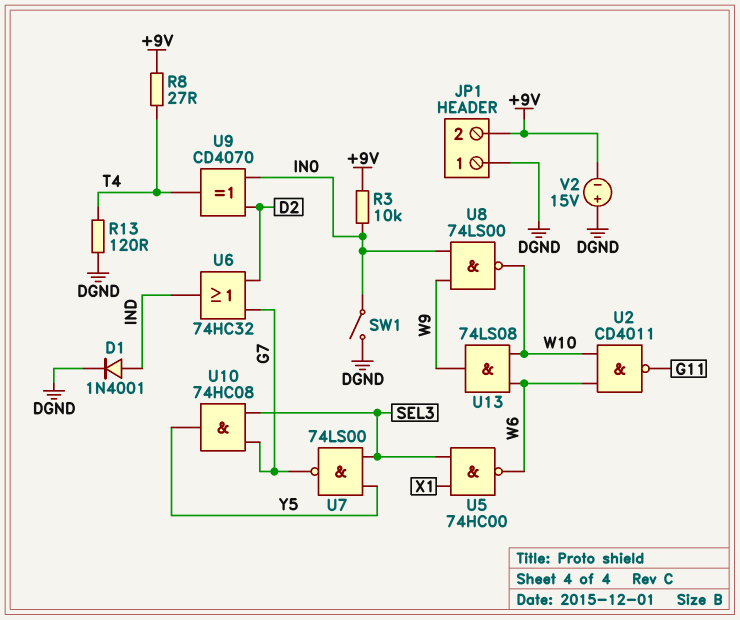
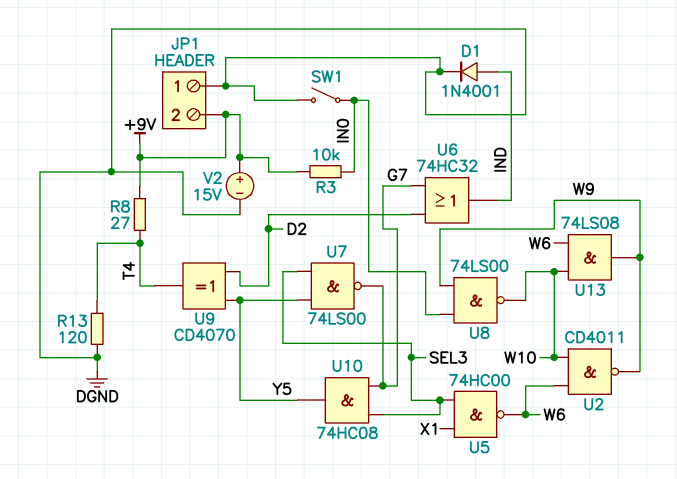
U2: NAND CD4011 (in W6, in W10, out G11) -> NAND CD4011 (in W6, in W10, out W9)
U9: XOR CD4070 (in D2, in IN0, out T4) -> XOR CD4070 (in D2, in Y5, out T4)
V2: 15V (plus DGND, minus +9V) -> 15V (plus +9V, minus DGND)

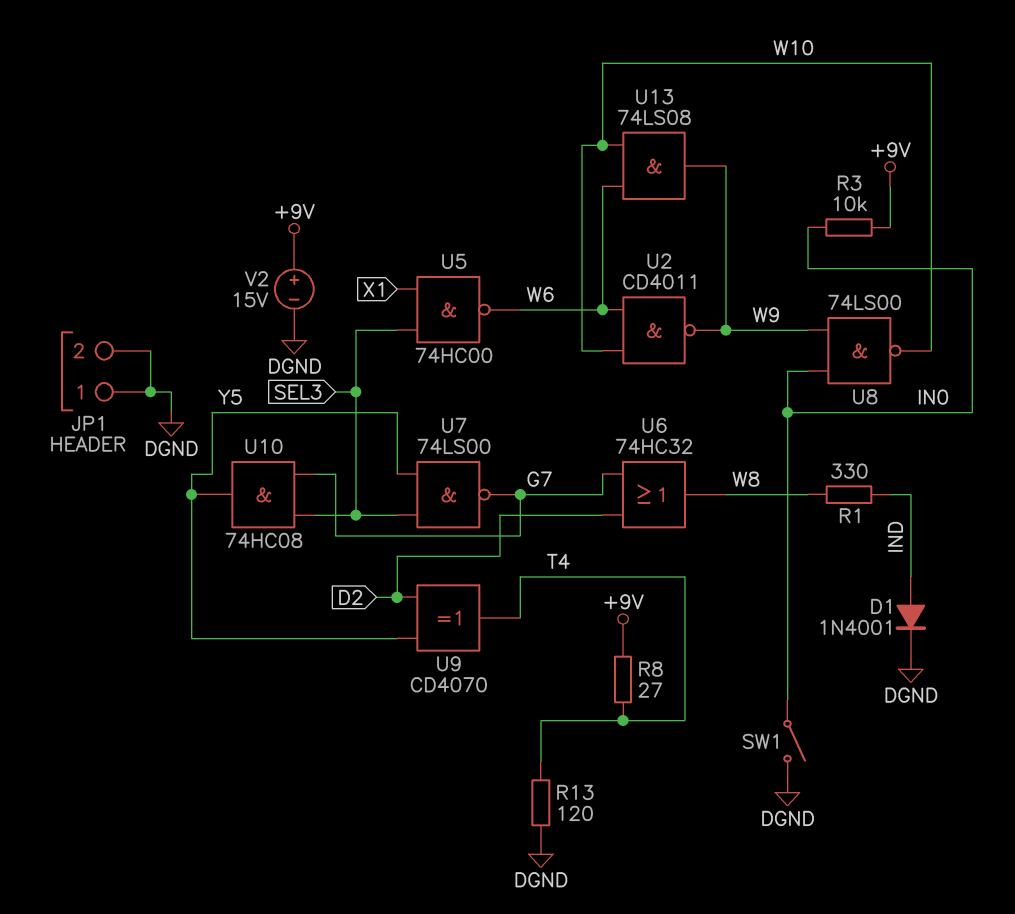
JP1 pin 2: +9V -> DGND
R1: none -> 330 (IND, W8)
U6: OR 74HC32 (in D2, in G7, out IND) -> OR 74HC32 (in D2, in G7, out W8)

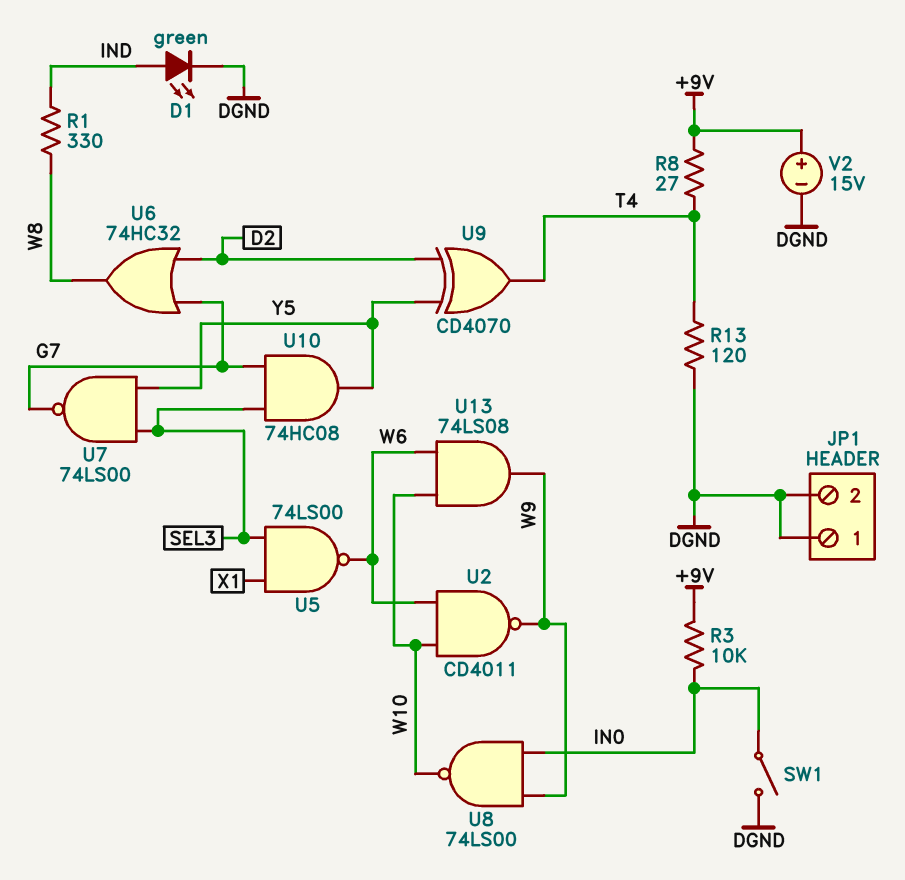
D1: diode 1N4001 (A IND, K DGND) -> LED green (A IND, K DGND)
U5: NAND 74HC00 (in SEL3, in X1, out W6) -> NAND 74LS00 (in SEL3, in X1, out W6)

